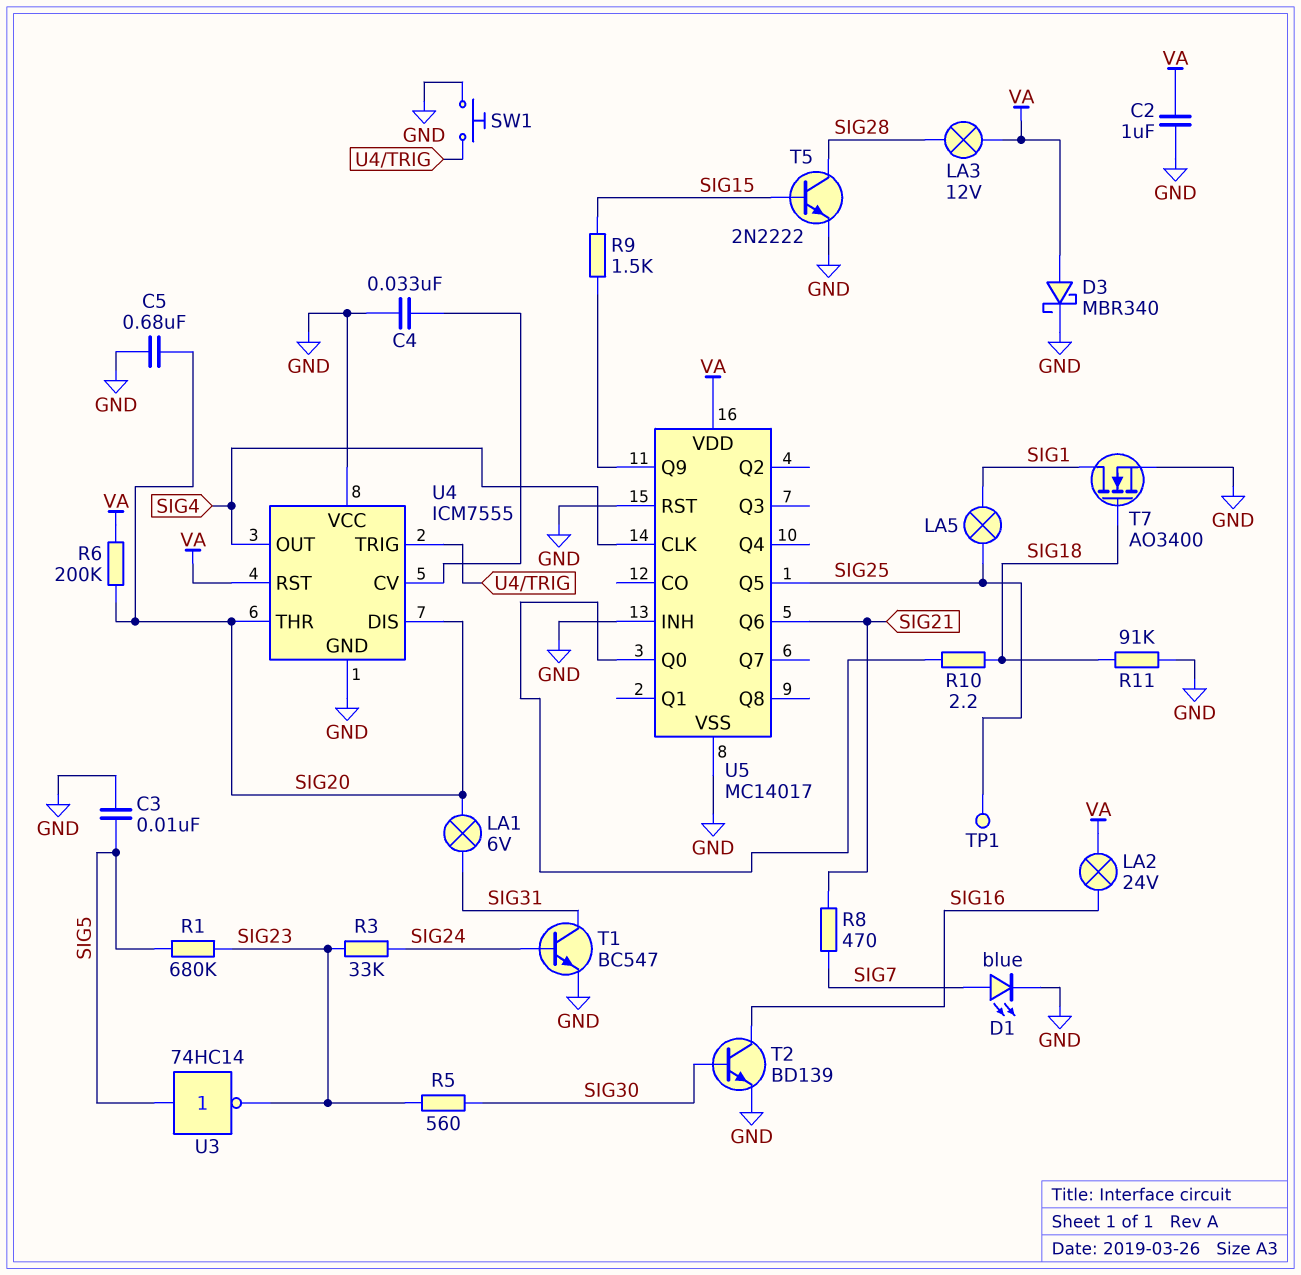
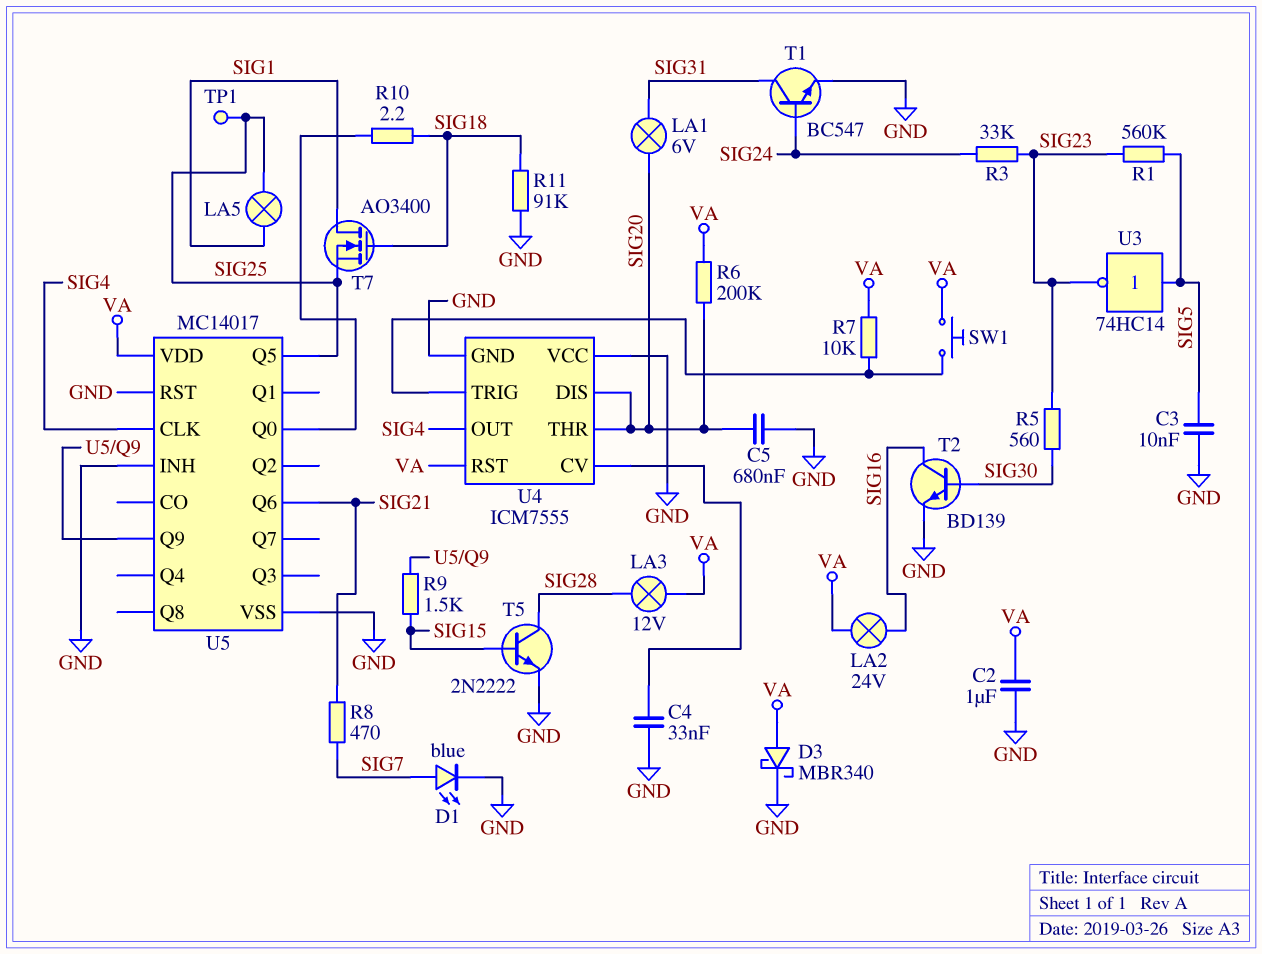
R1: 680k (SIG5, SIG23) -> 560k (SIG5, SIG23)
R7: none -> 10k (U4/TRIG, VA)
SW1: button (GND, U4/TRIG) -> button (U4/TRIG, VA)
T7: NMOS AO3400 (G SIG18, D SIG1, S GND) -> NMOS AO3400 (G SIG18, D SIG1, S SIG25)

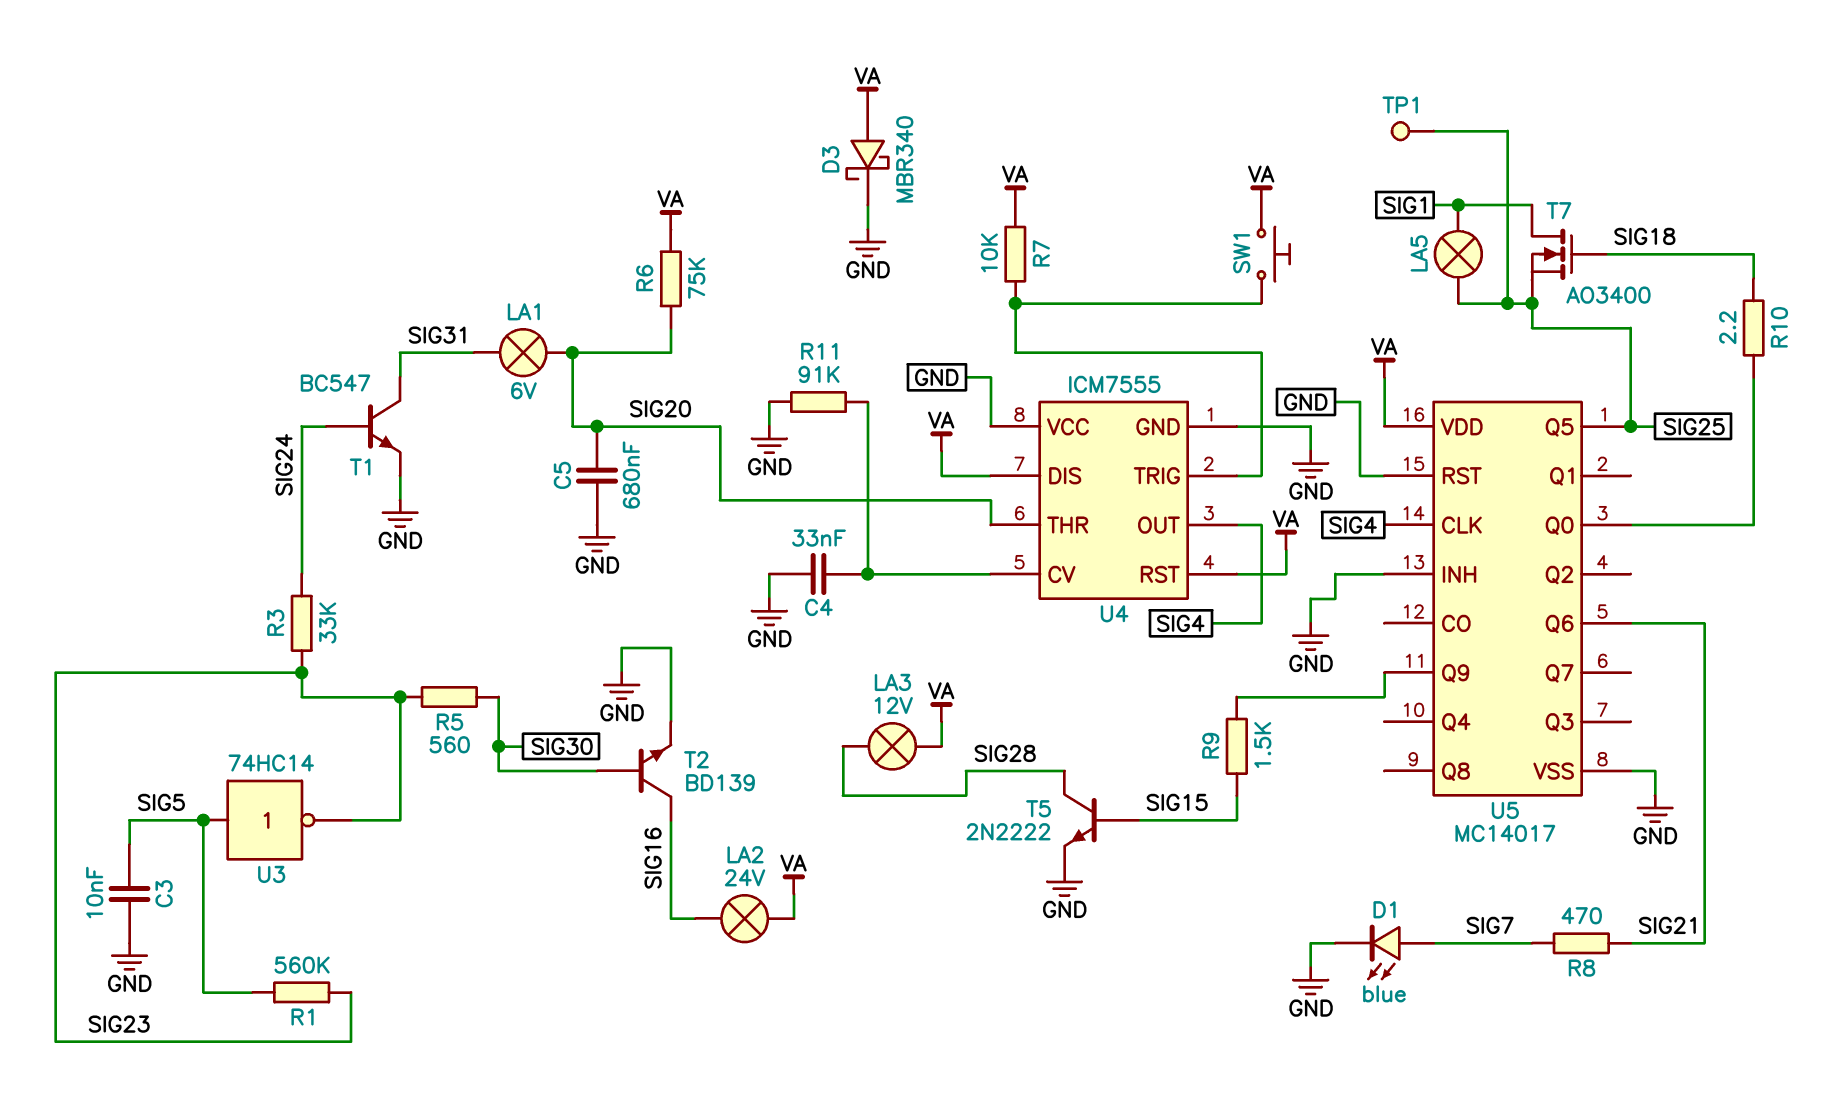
C2: 1uF (GND, VA) -> none
R6: 200k (SIG20, VA) -> 75k (SIG20, VA)
R11: 91k (GND, SIG18) -> 91k (GND, U4/CV)
U4 pin DIS: SIG20 -> VA

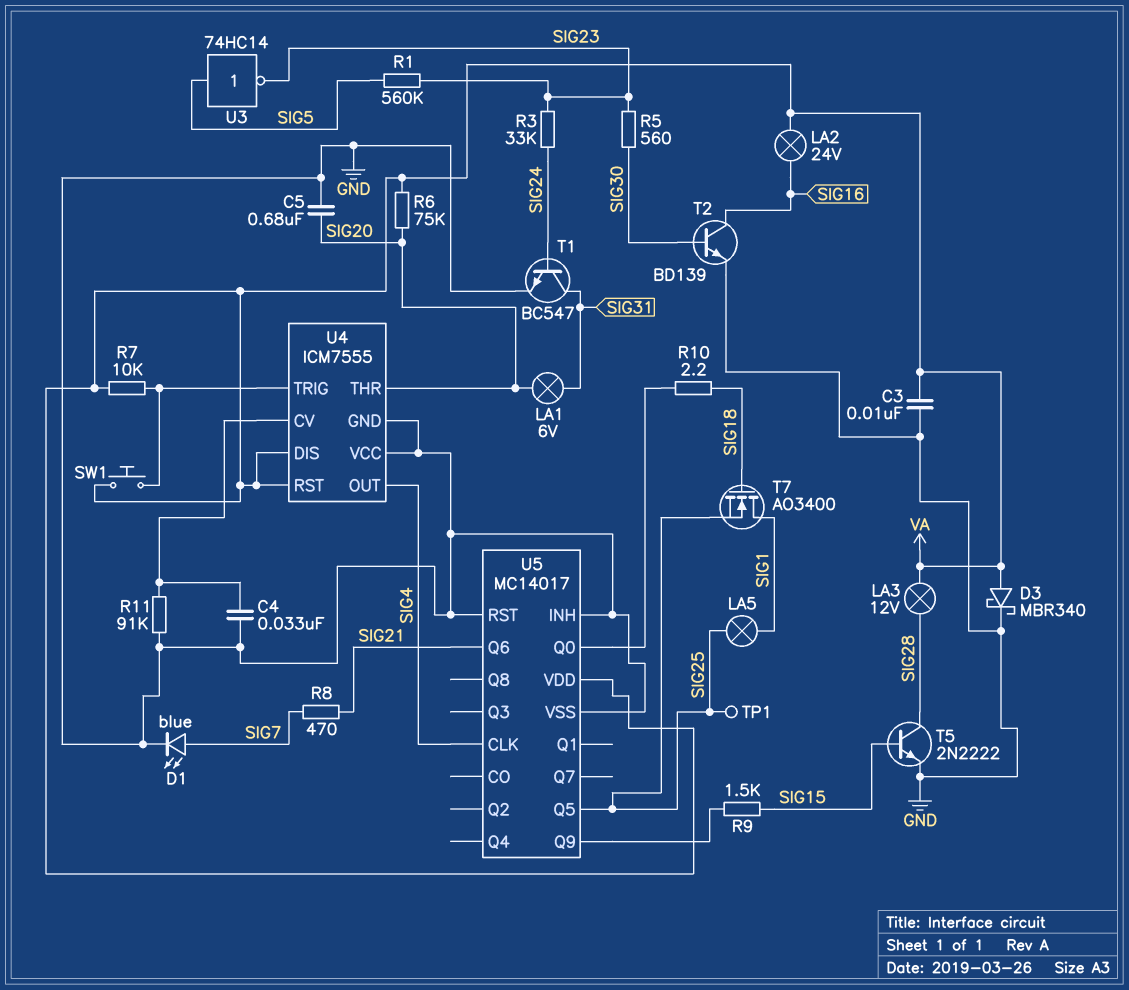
C3: 10nF (GND, SIG5) -> 10nF (GND, VA)

